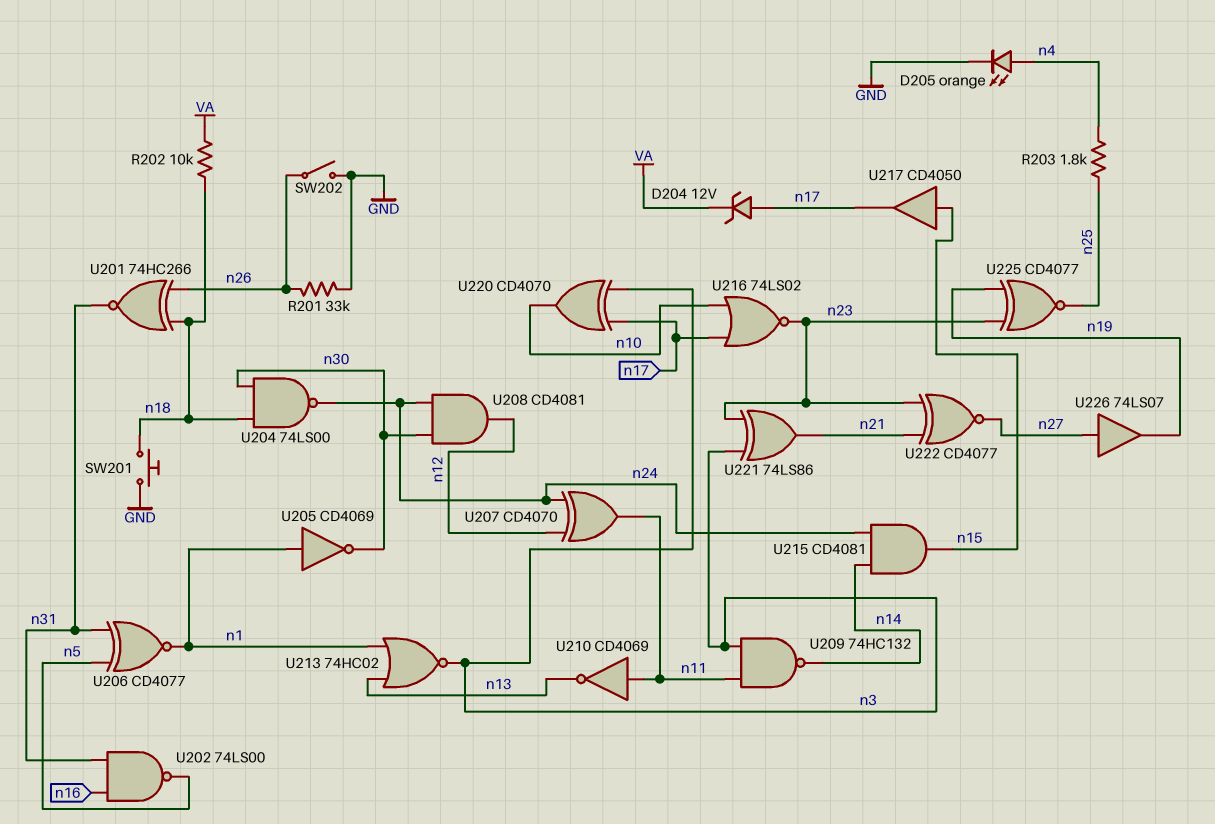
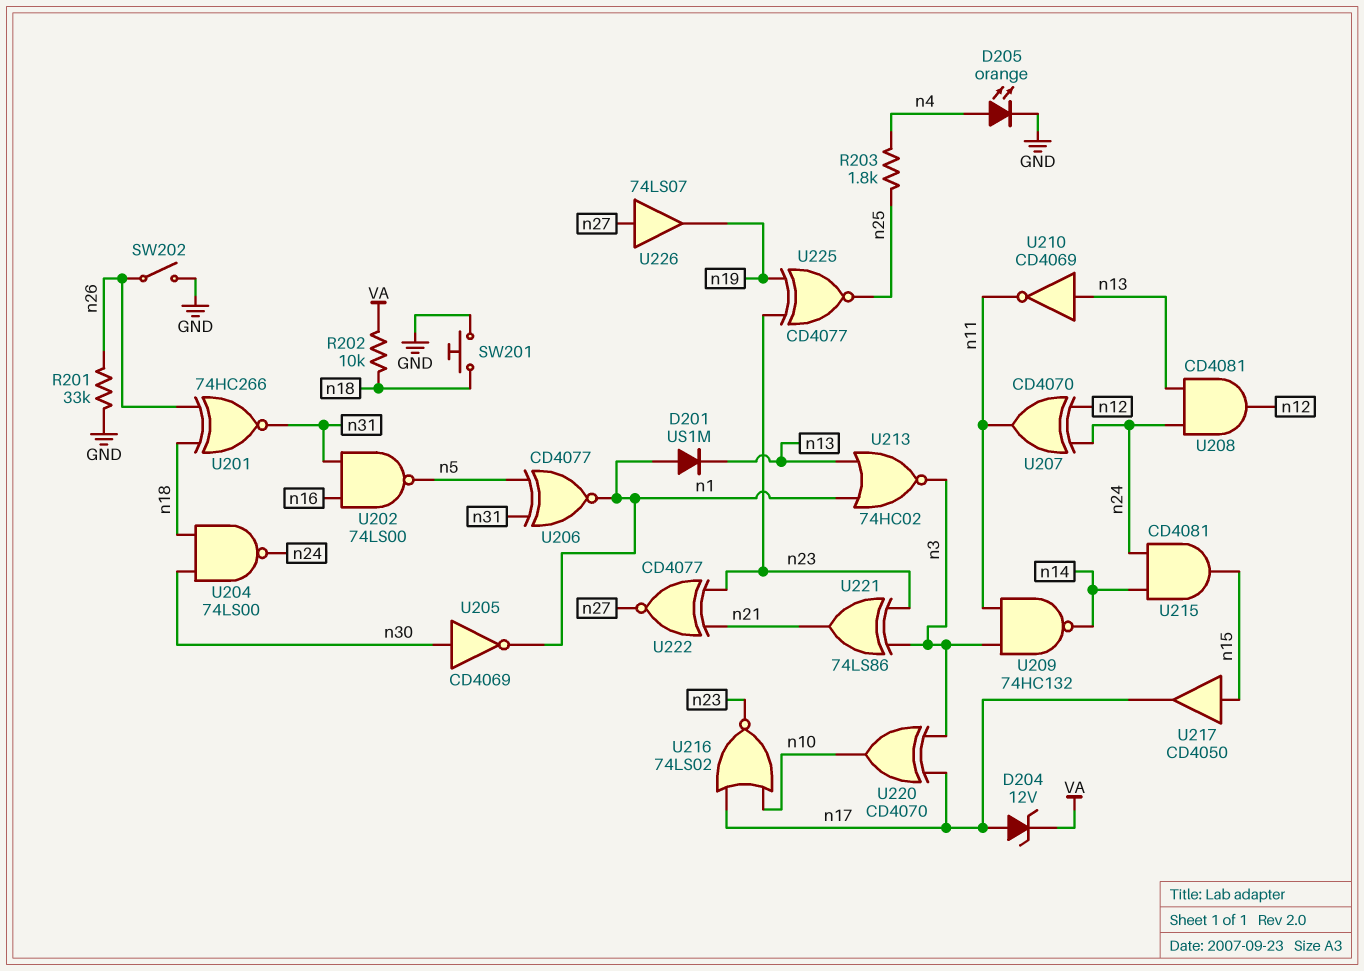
D201: none -> diode US1M (A n1, K n13)
U205: NOT CD4069 (in n1, out n30) -> NOT CD4069 (in n30, out n1)
U208: AND CD4081 (in n24, in n30, out n12) -> AND CD4081 (in n13, in n24, out n12)
U210: NOT CD4069 (in n11, out n13) -> NOT CD4069 (in n13, out n11)

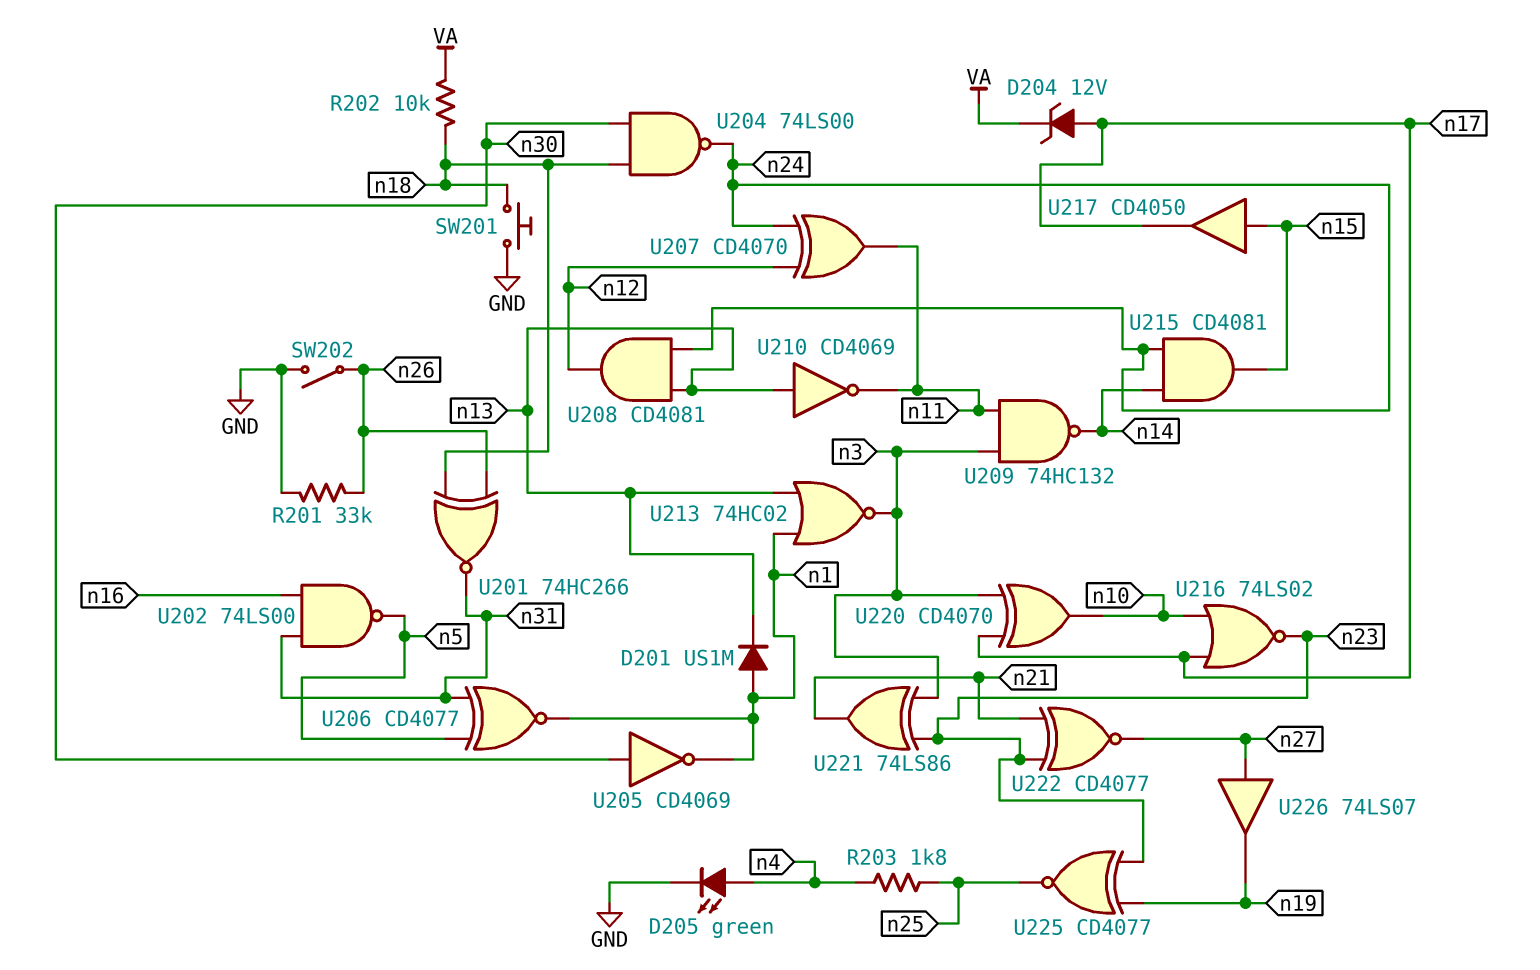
D205: LED orange (A n4, K GND) -> LED green (A n4, K GND)

